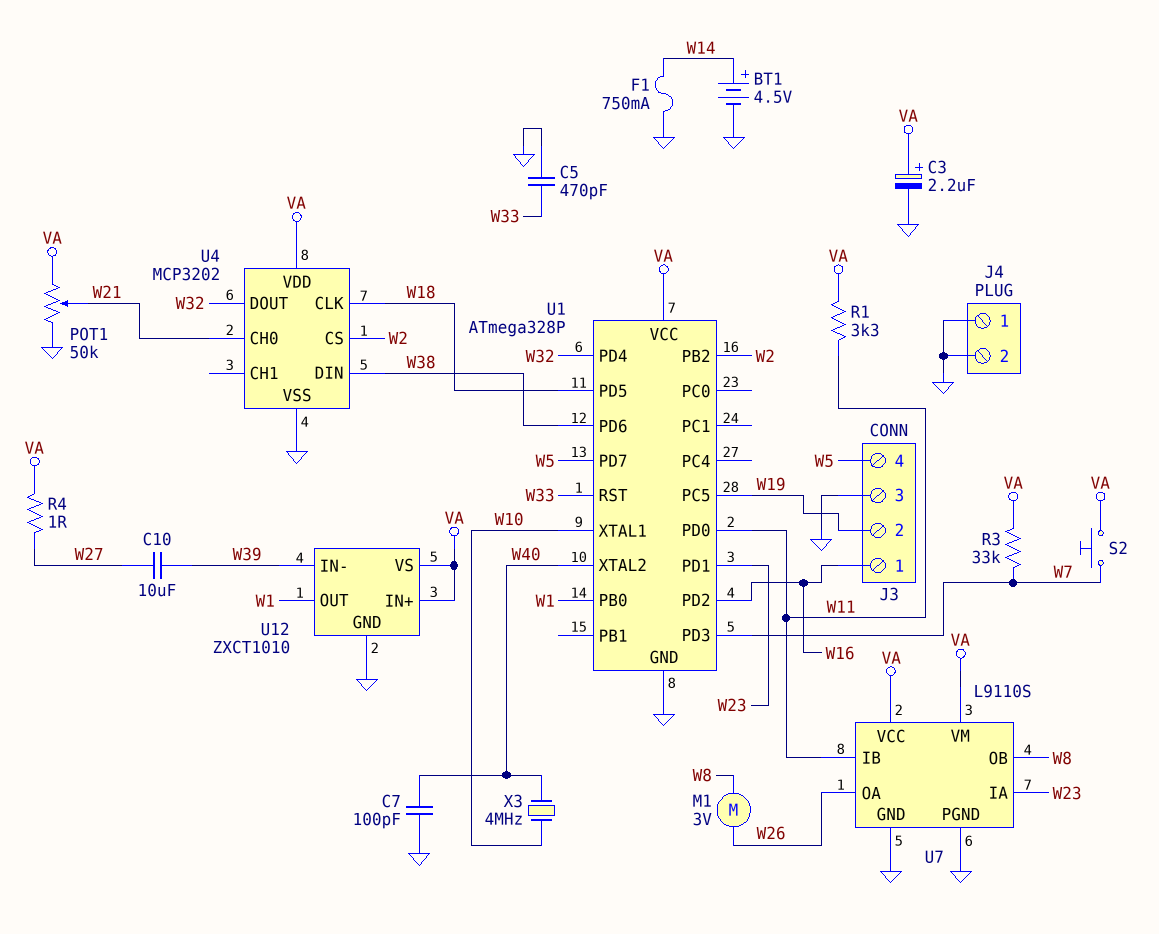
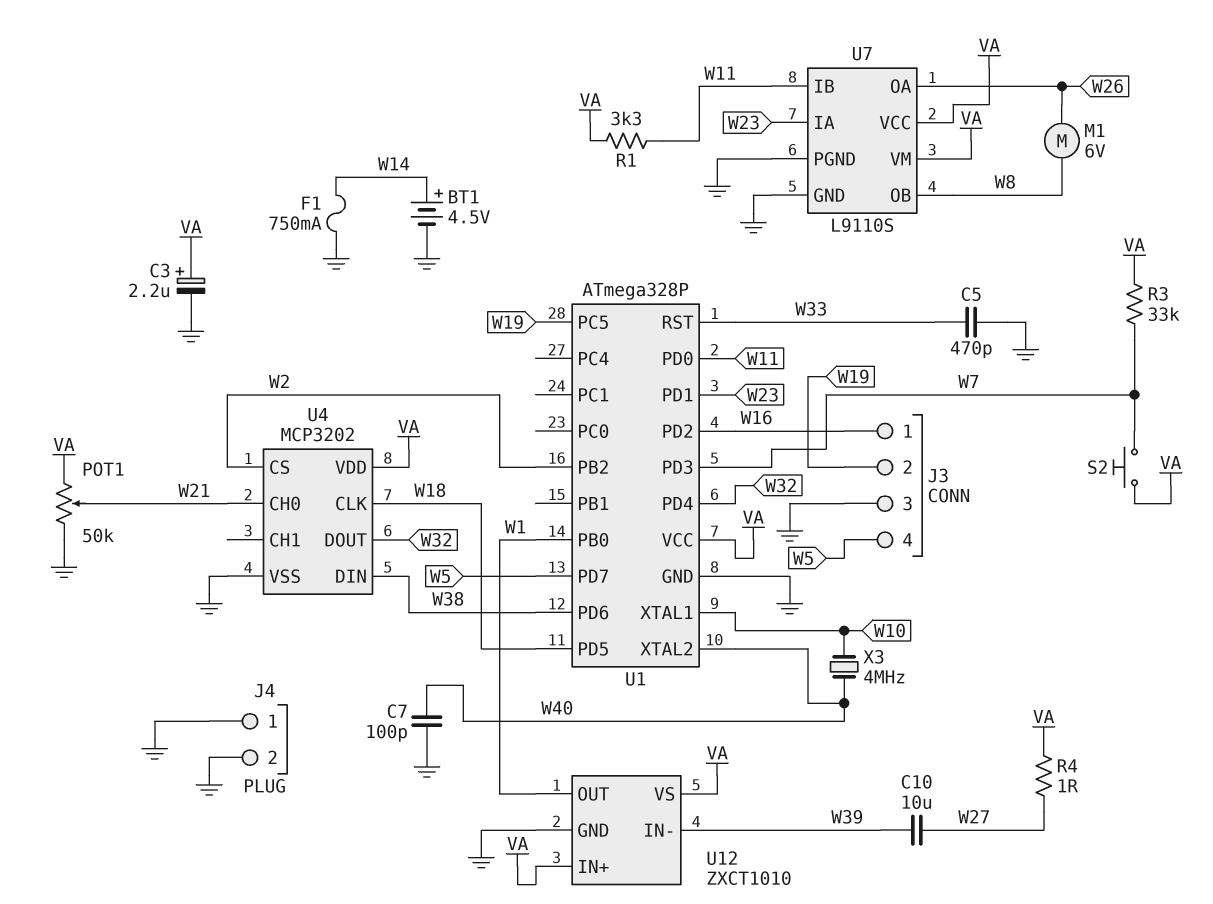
M1: motor 3V (W8, W26) -> motor 6V (W8, W26)

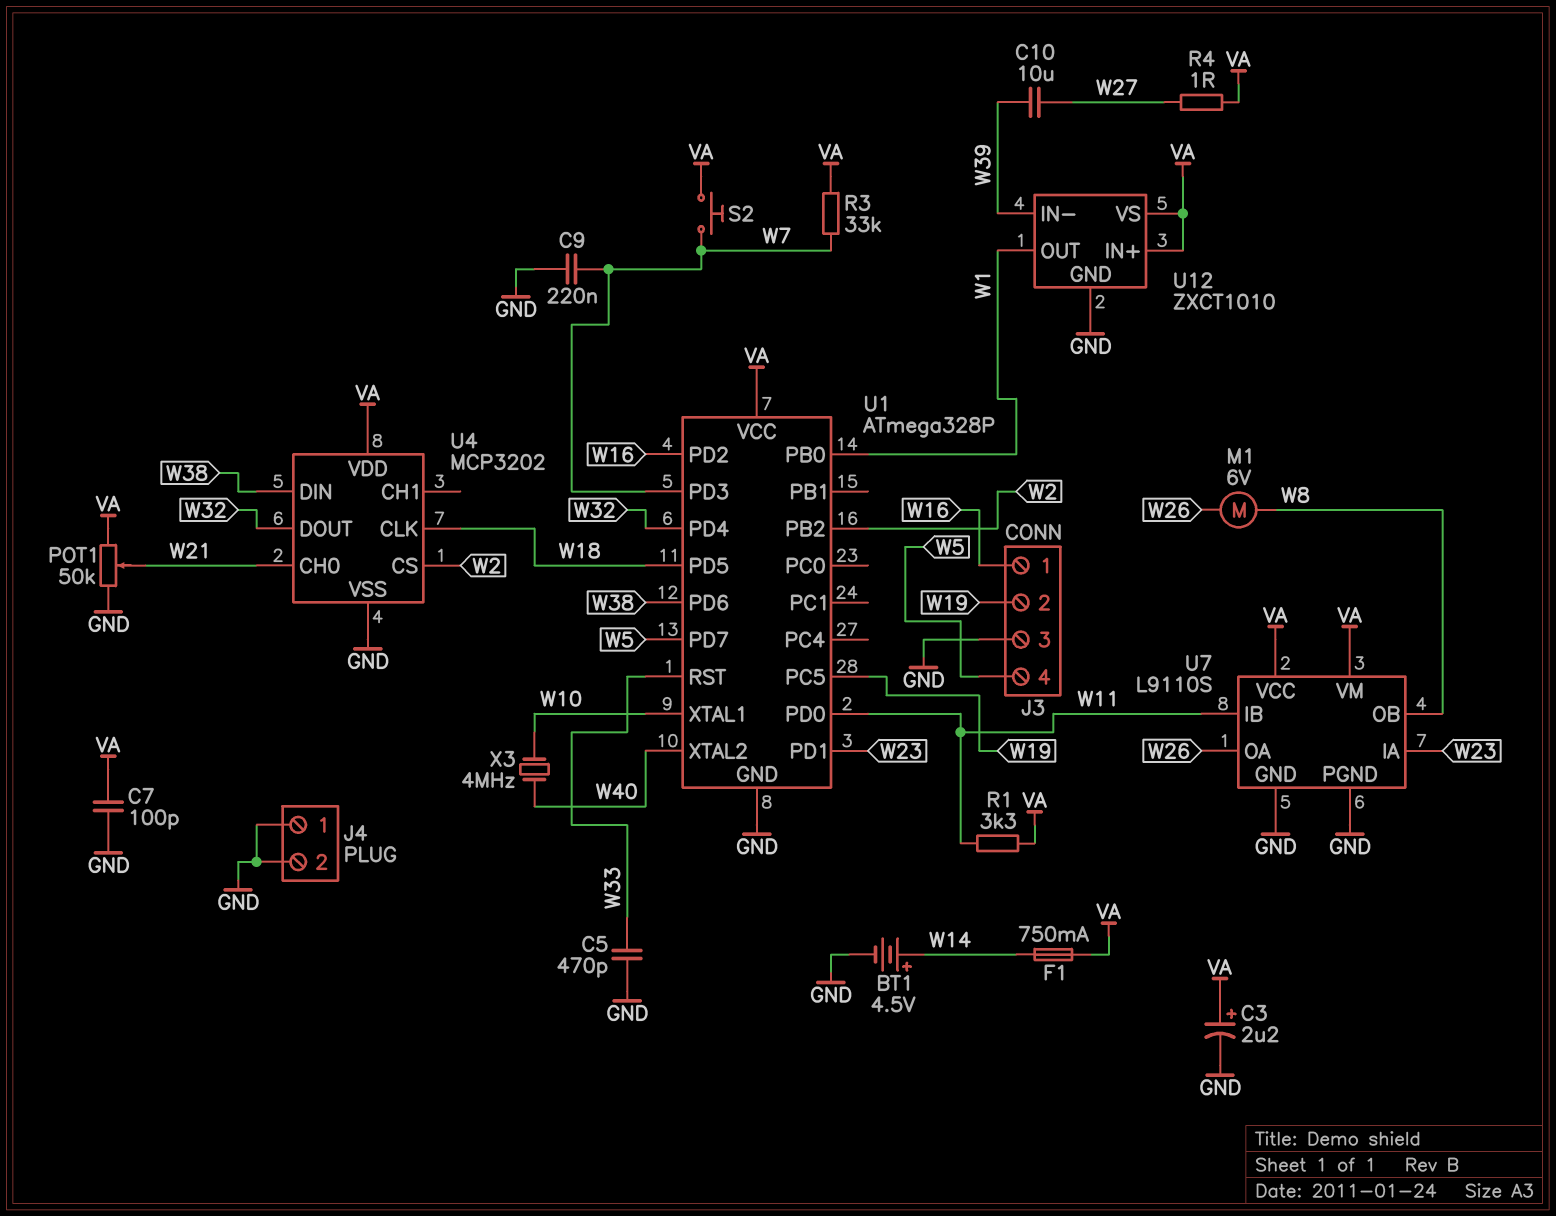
C7: 100pF (GND, W40) -> 100pF (GND, VA)
C9: none -> 220nF (GND, W7)
F1: 750mA (GND, W14) -> 750mA (VA, W14)

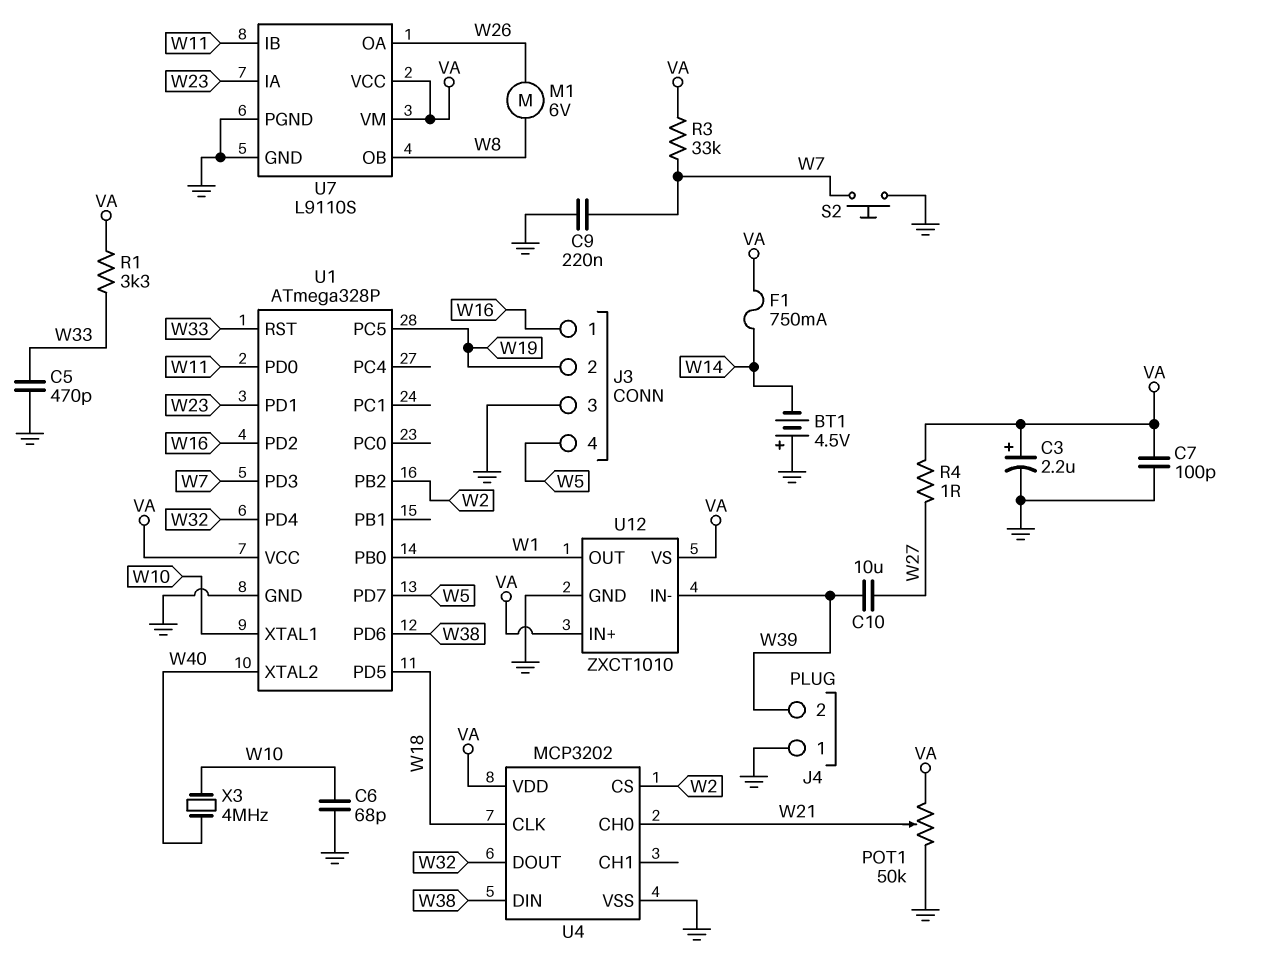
BT1: 4.5V (plus W14, minus GND) -> 4.5V (plus GND, minus W14)
C6: none -> 68pF (GND, W10)
J4 pin 2: GND -> W39
R1: 3.3k (VA, W11) -> 3.3k (VA, W33)
S2: button (VA, W7) -> button (GND, W7)

